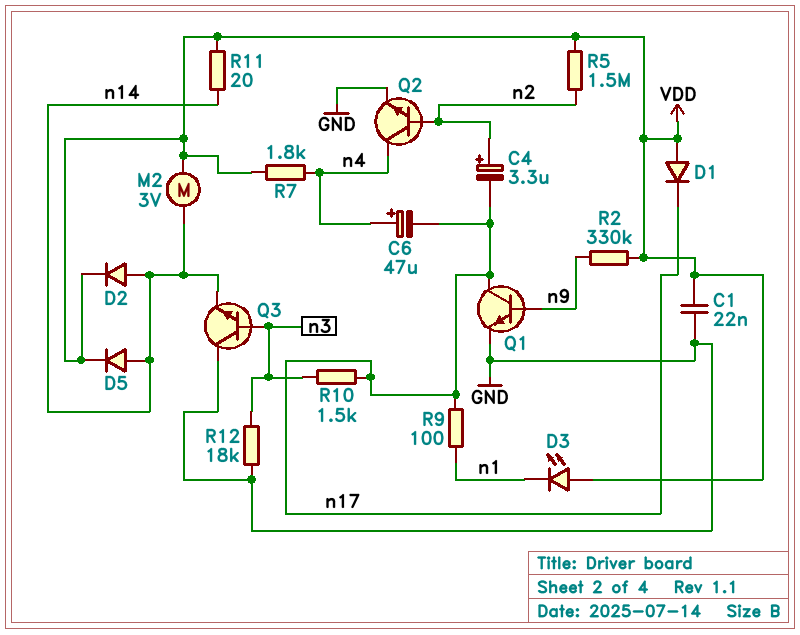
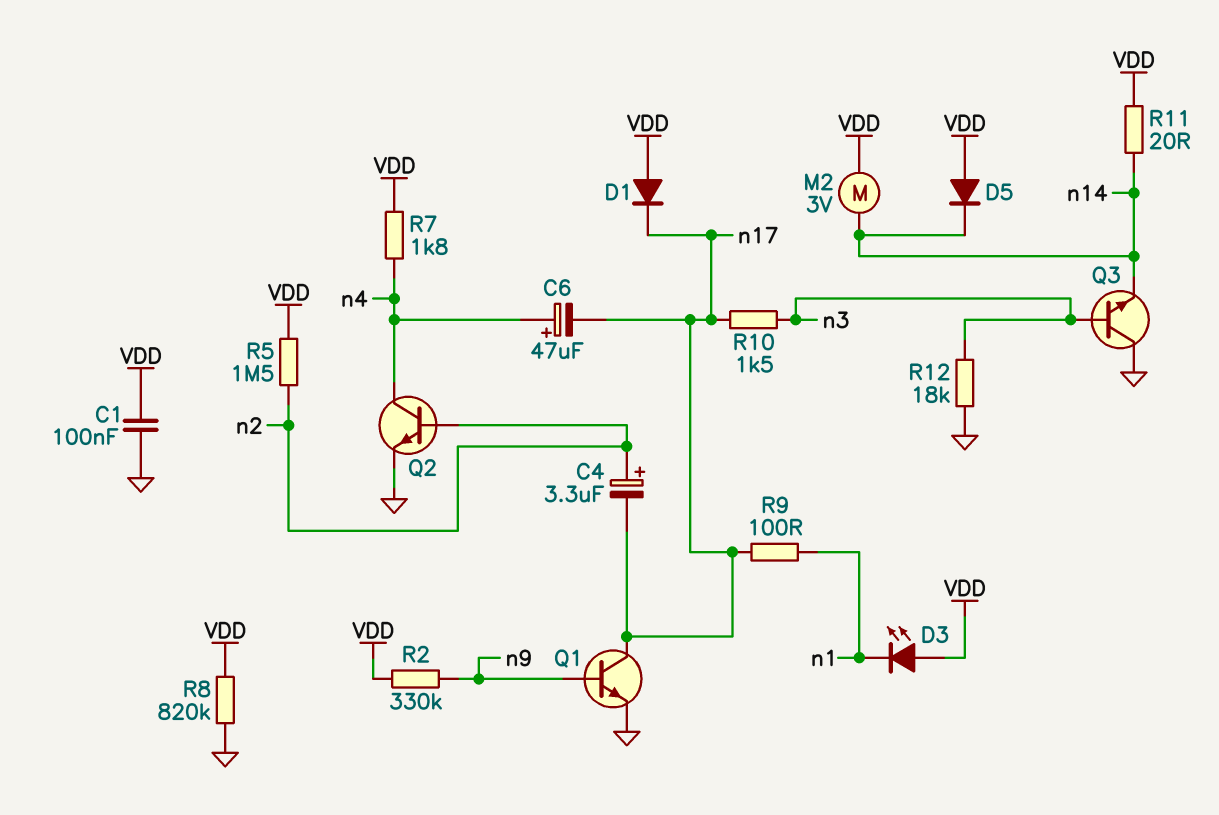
C1: 22nF (GND, VDD) -> 100nF (GND, VDD)
D2: diode (A n14, K VDD) -> none
D5: diode (A n14, K VDD) -> diode (A VDD, K n14)
R8: none -> 820k (GND, VDD)

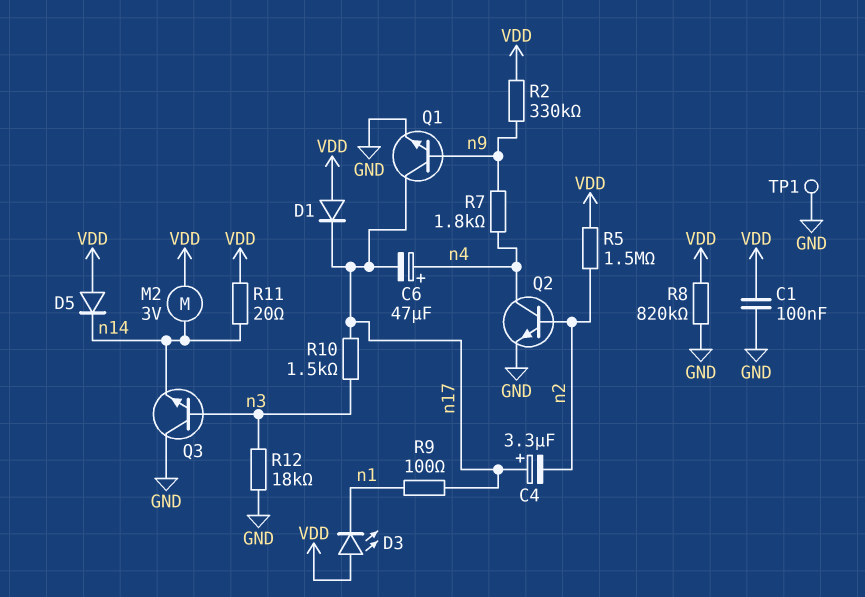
C4: 3.3uF (plus n2, minus n17) -> 3.3uF (plus n17, minus n2)
R7: 1.8k (VDD, n4) -> 1.8k (n4, n9)
TP1: none -> test point (GND)

